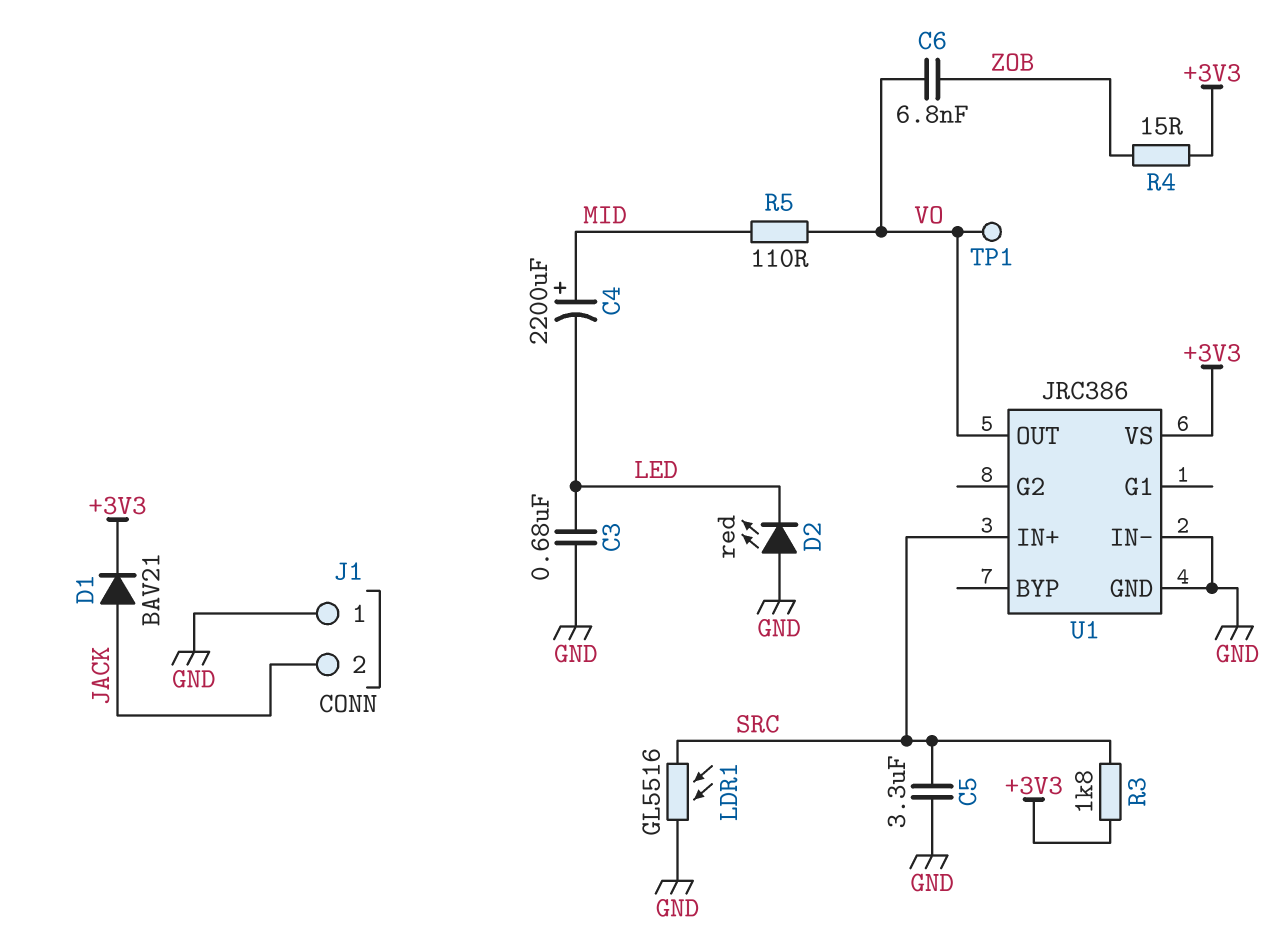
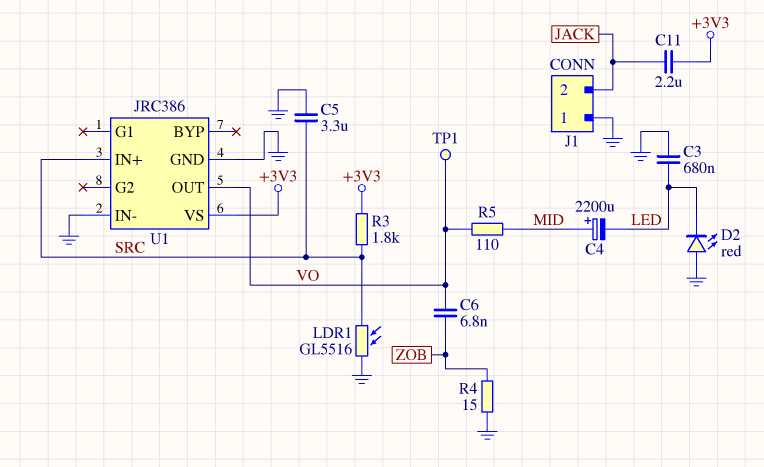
C11: none -> 2.2uF (+3V3, JACK)
D1: diode BAV21 (A JACK, K +3V3) -> none
R4: 15 (+3V3, ZOB) -> 15 (GND, ZOB)

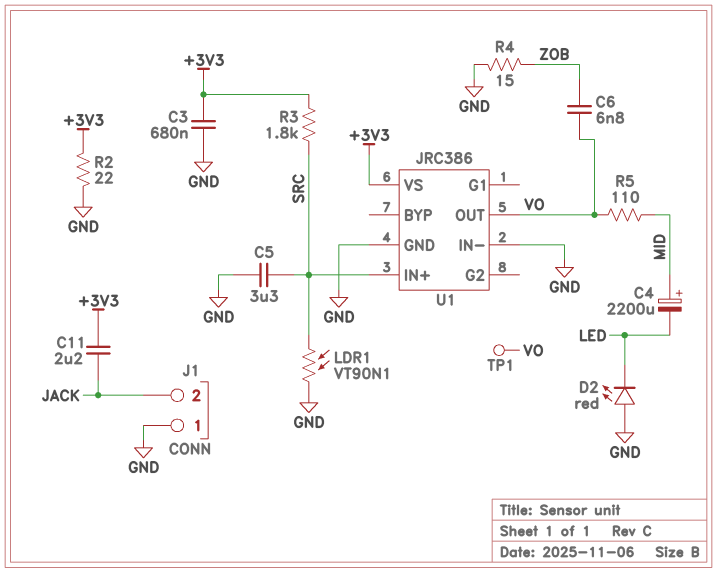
C3: 680nF (GND, LED) -> 680nF (+3V3, GND)
LDR1: GL5516 (GND, SRC) -> VT90N1 (GND, SRC)
R2: none -> 22 (+3V3, GND)

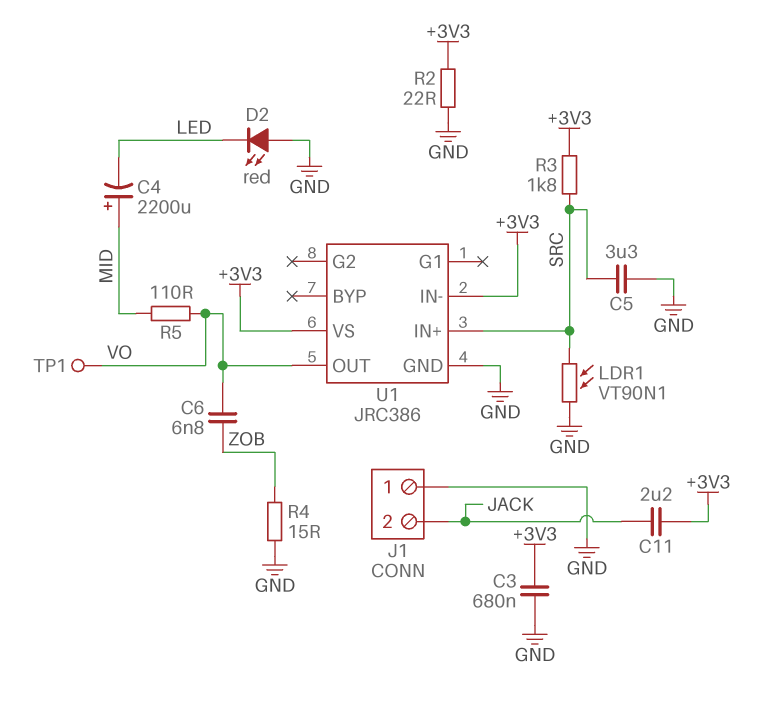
U1 pin IN-: GND -> +3V3

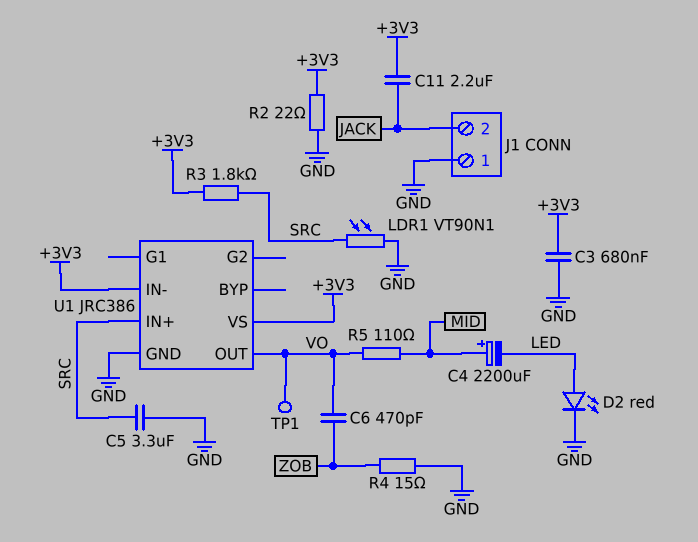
C6: 6.8nF (VO, ZOB) -> 470pF (VO, ZOB)
D2: LED red (A GND, K LED) -> LED red (A LED, K GND)

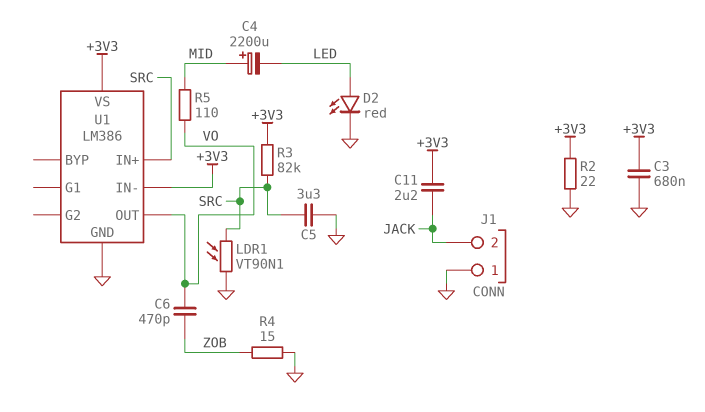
R3: 1.8k (+3V3, SRC) -> 82k (+3V3, SRC)
TP1: test point (VO) -> none
U1: JRC386 -> LM386

